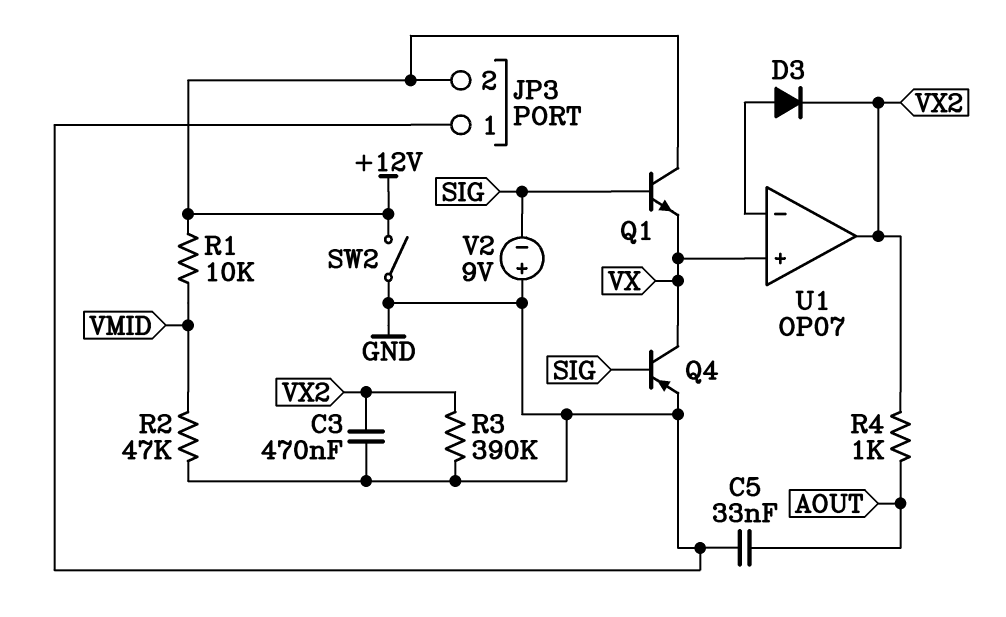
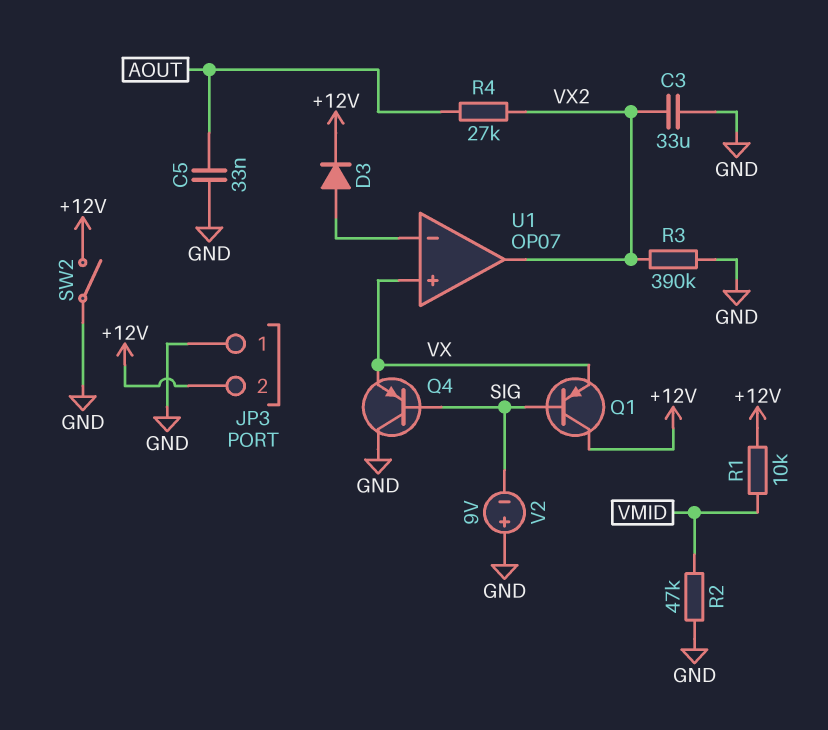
C3: 470nF (GND, VX2) -> 33uF (GND, VX2)
D3: diode (A U1/in-, K VX2) -> diode (A U1/in-, K +12V)
Q1: NPN (B SIG, C +12V, E VX) -> PNP (B SIG, C +12V, E VX)
Q4: PNP (B SIG, C VX, E GND) -> PNP (B SIG, C GND, E VX)
R4: 1k (AOUT, VX2) -> 27k (AOUT, VX2)

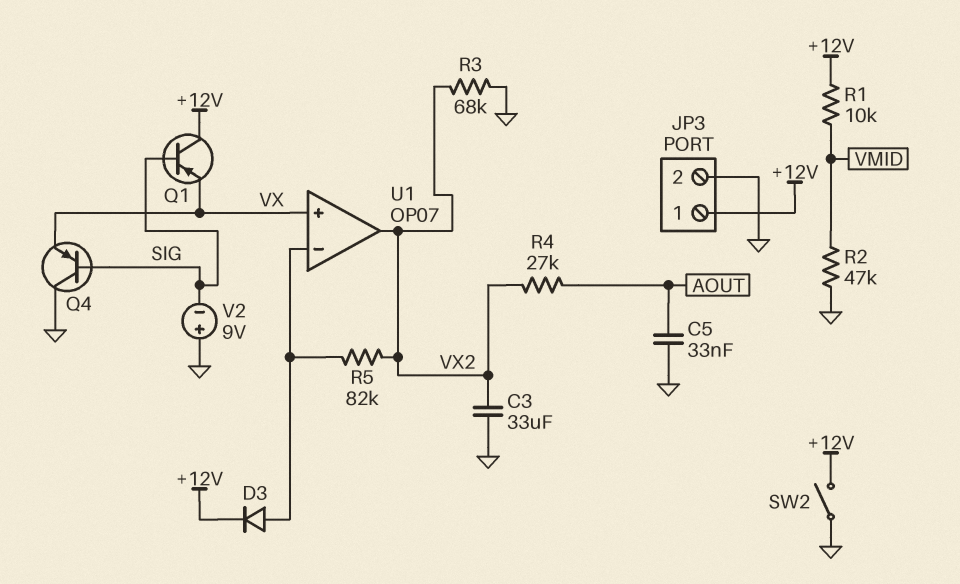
JP3 pin 1: GND -> +12V
JP3 pin 2: +12V -> GND
R3: 390k (GND, VX2) -> 68k (GND, VX2)
R5: none -> 82k (U1/in-, VX2)

